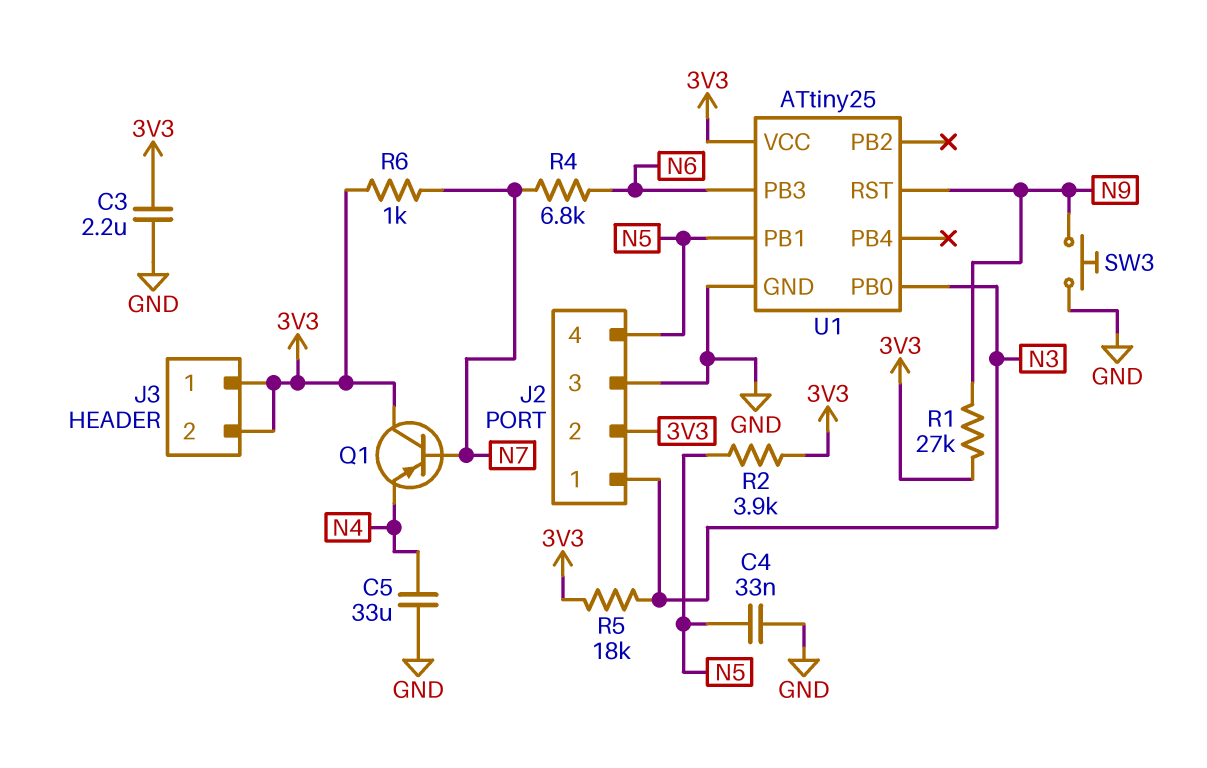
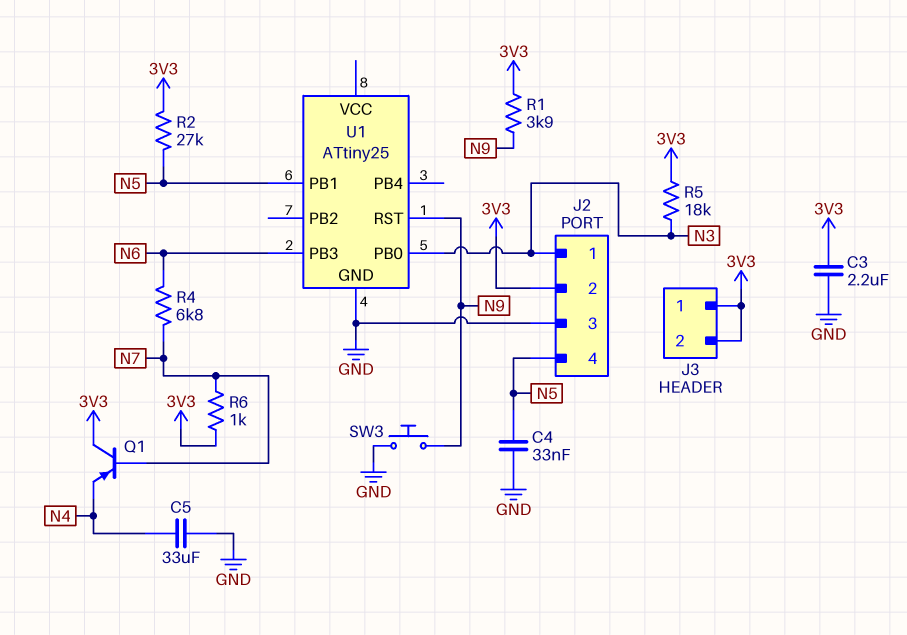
R1: 27k (3V3, N9) -> 3.9k (3V3, N9)
R2: 3.9k (3V3, N5) -> 27k (3V3, N5)
U1 pin VCC: 3V3 -> none

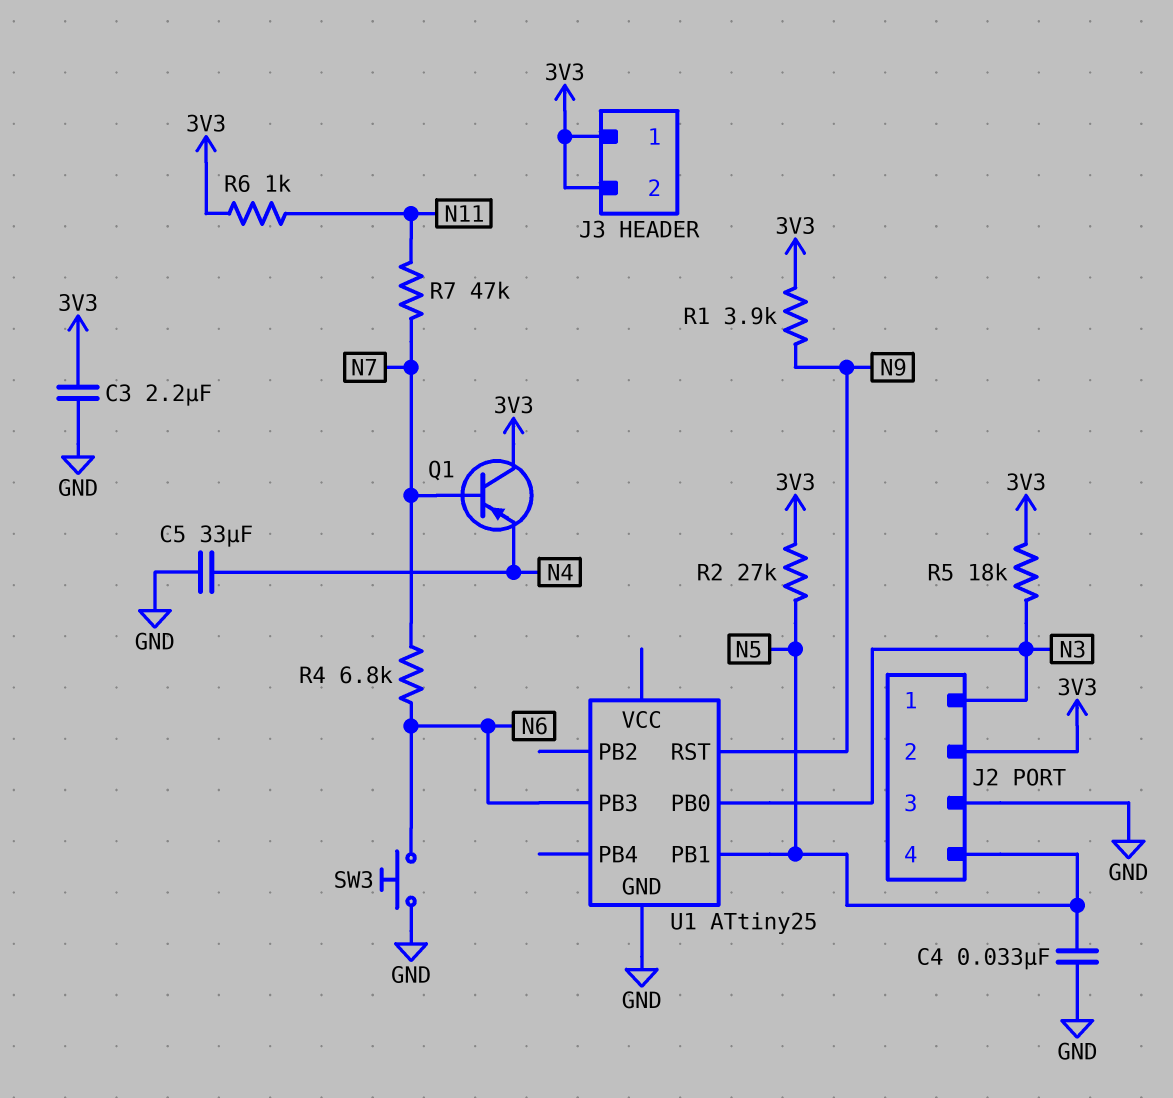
R6: 1k (3V3, N7) -> 1k (3V3, N11)
R7: none -> 47k (N7, N11)
SW3: button (GND, N9) -> button (GND, N6)

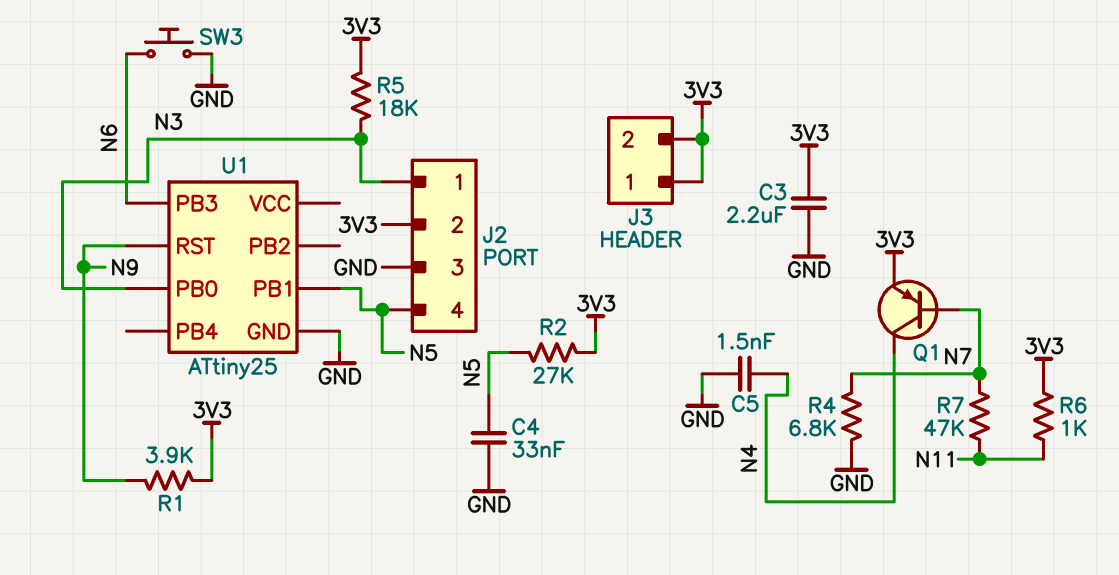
C5: 33uF (GND, N4) -> 1.5nF (GND, N4)
Q1: PNP (B N7, C 3V3, E N4) -> PNP (B N7, C N4, E 3V3)
R4: 6.8k (N6, N7) -> 6.8k (GND, N7)

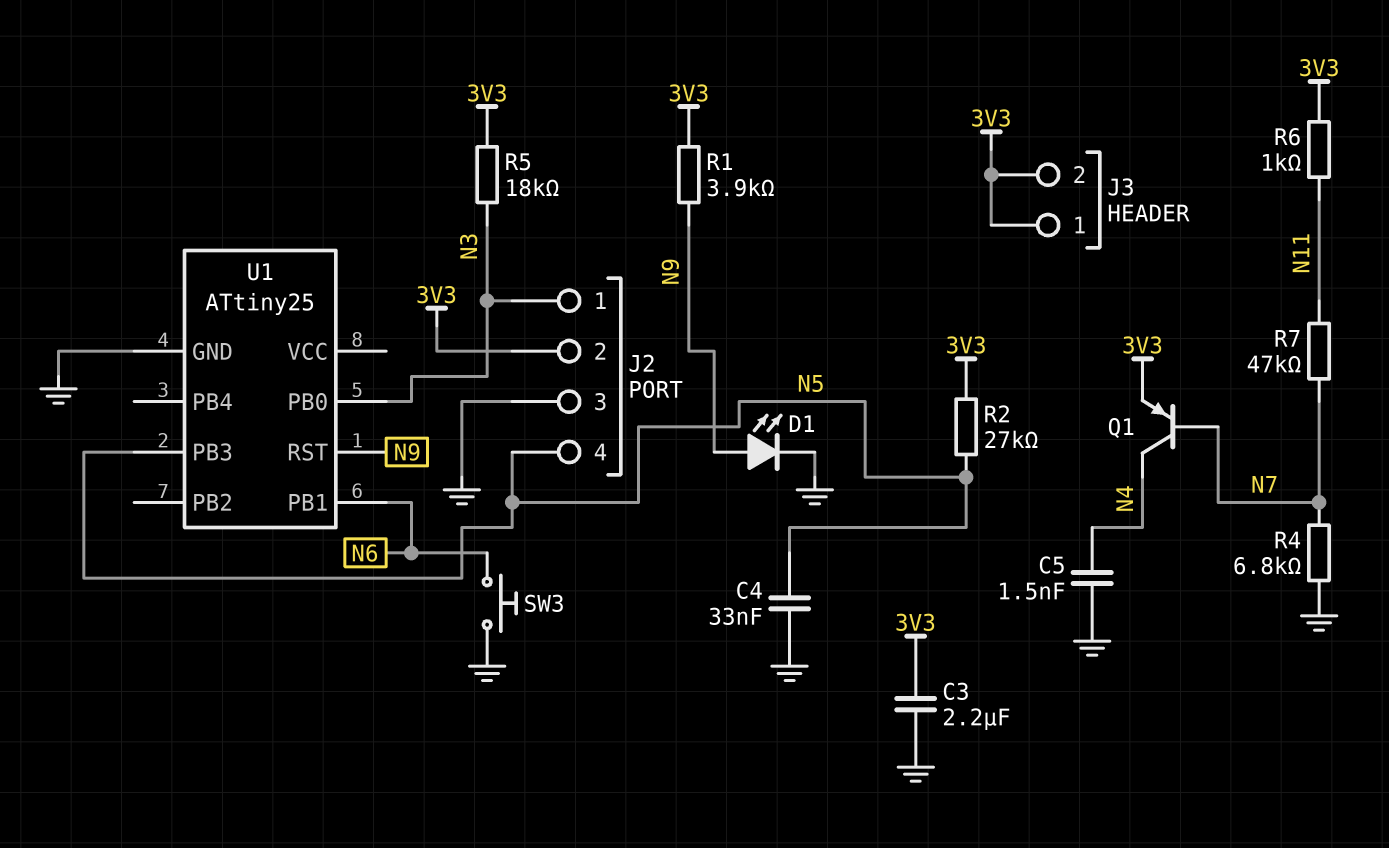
D1: none -> LED (A N9, K GND)
U1 pin PB1: N5 -> N6
U1 pin PB3: N6 -> N5

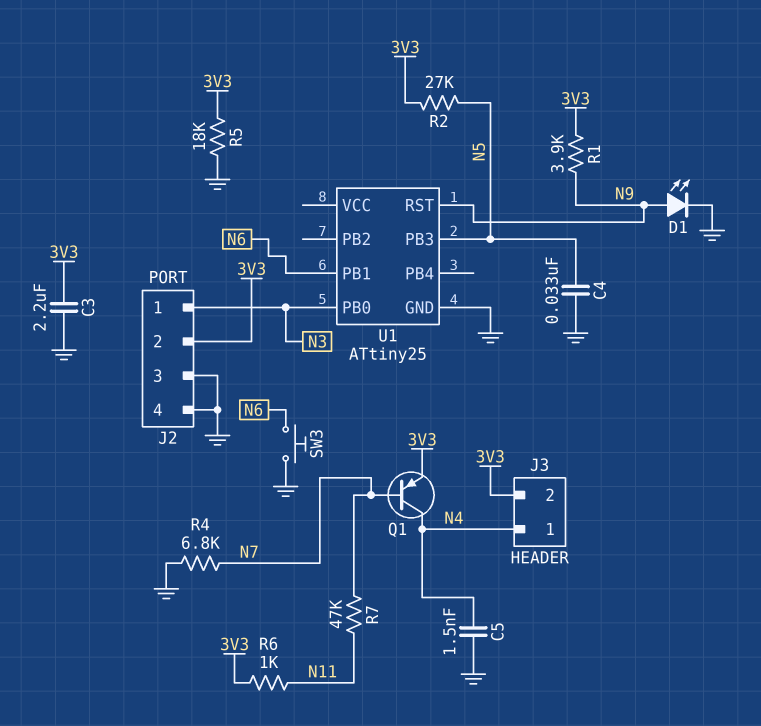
J2 pin 4: N5 -> GND
J3 pin 1: 3V3 -> N4
R5: 18k (3V3, N3) -> 18k (3V3, GND)

